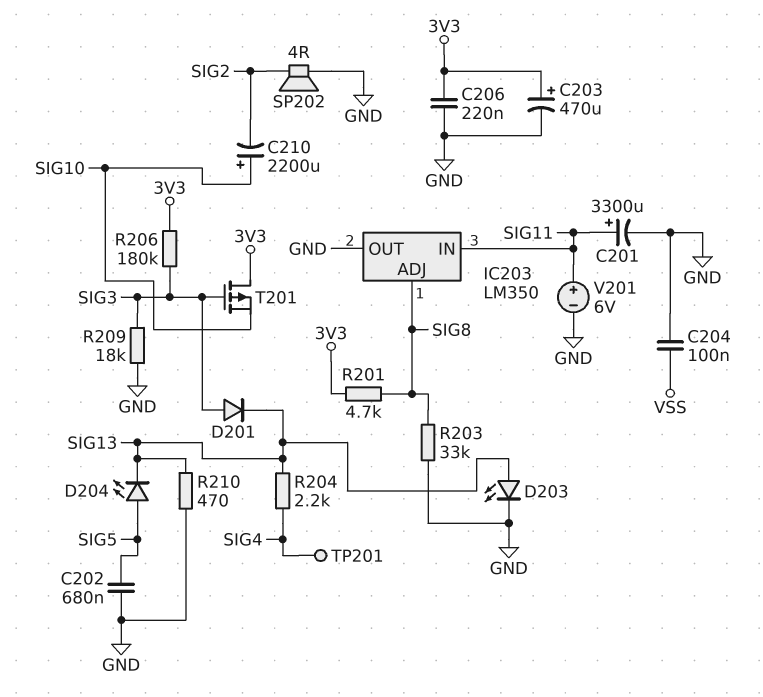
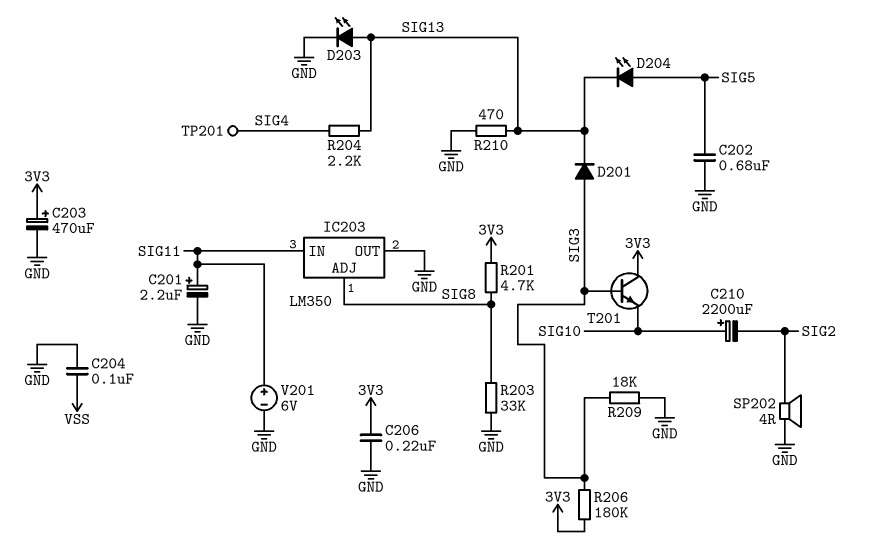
C201: 3300uF (plus SIG11, minus GND) -> 2.2uF (plus SIG11, minus GND)
T201: PMOS (G SIG3, D 3V3, S SIG10) -> NPN (B SIG3, C 3V3, E SIG10)

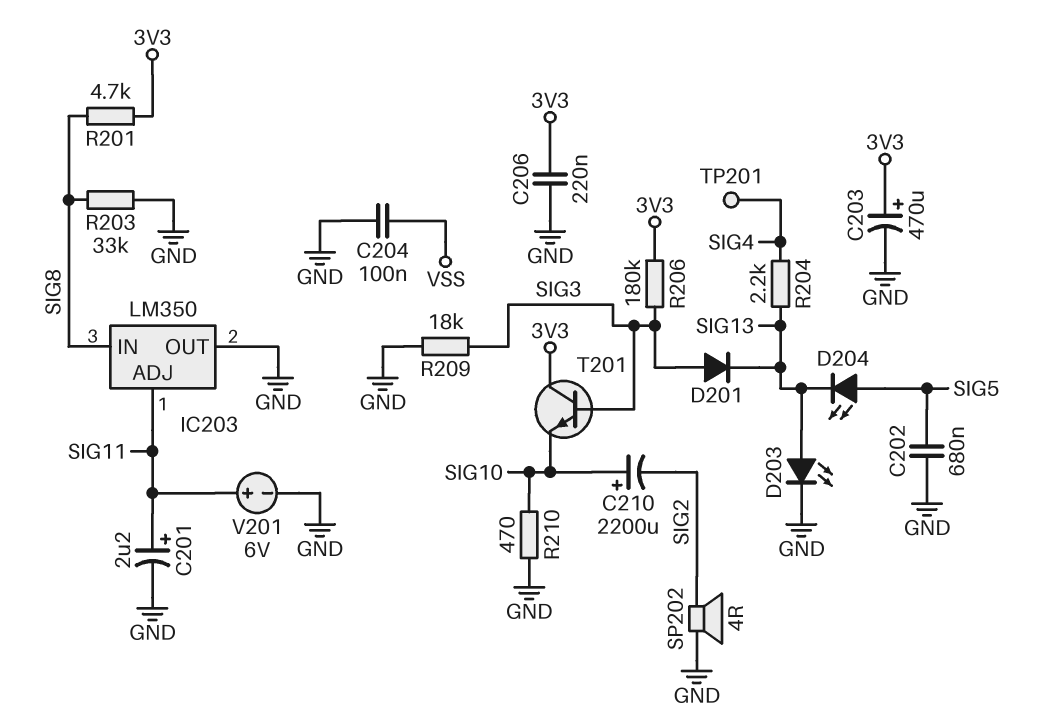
IC203 pin ADJ: SIG8 -> SIG11
IC203 pin IN: SIG11 -> SIG8
R210: 470 (GND, SIG13) -> 470 (GND, SIG10)

